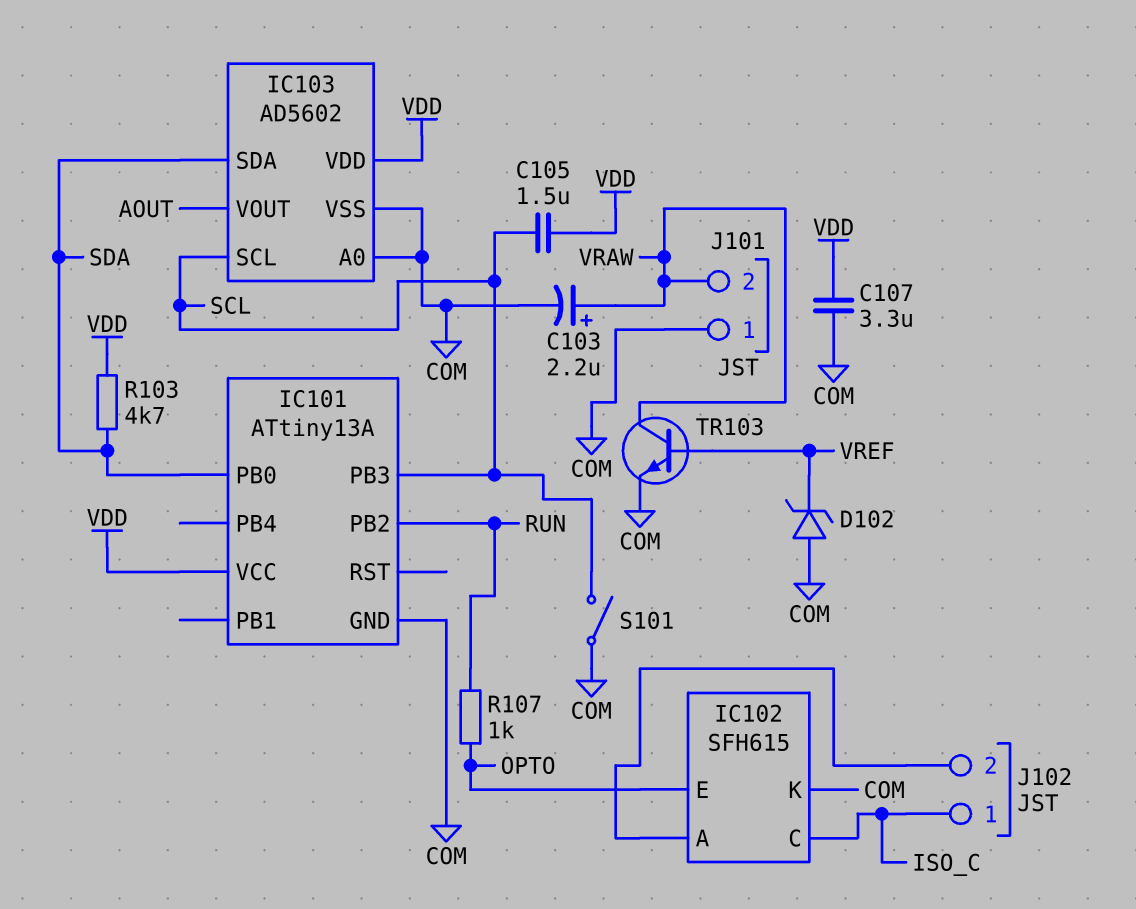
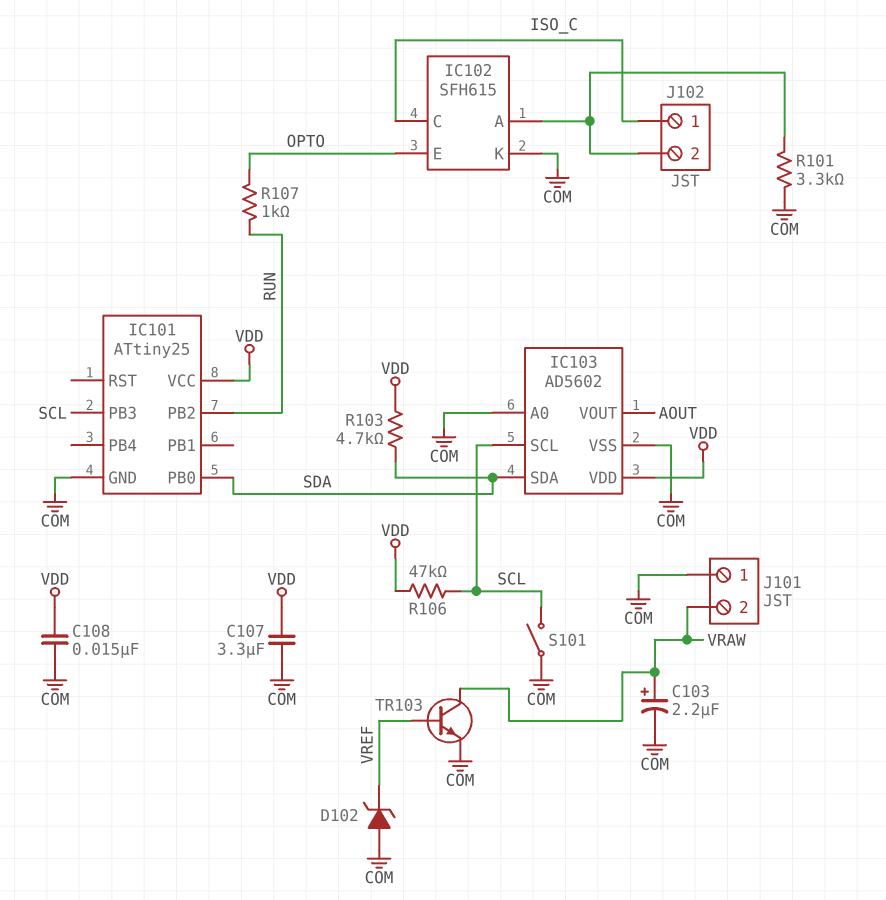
C105: 1.5uF (SCL, VDD) -> none
C108: none -> 15nF (COM, VDD)
IC101: ATtiny13A -> ATtiny25
R101: none -> 3.3k (COM, IC102/A)
R106: none -> 47k (SCL, VDD)

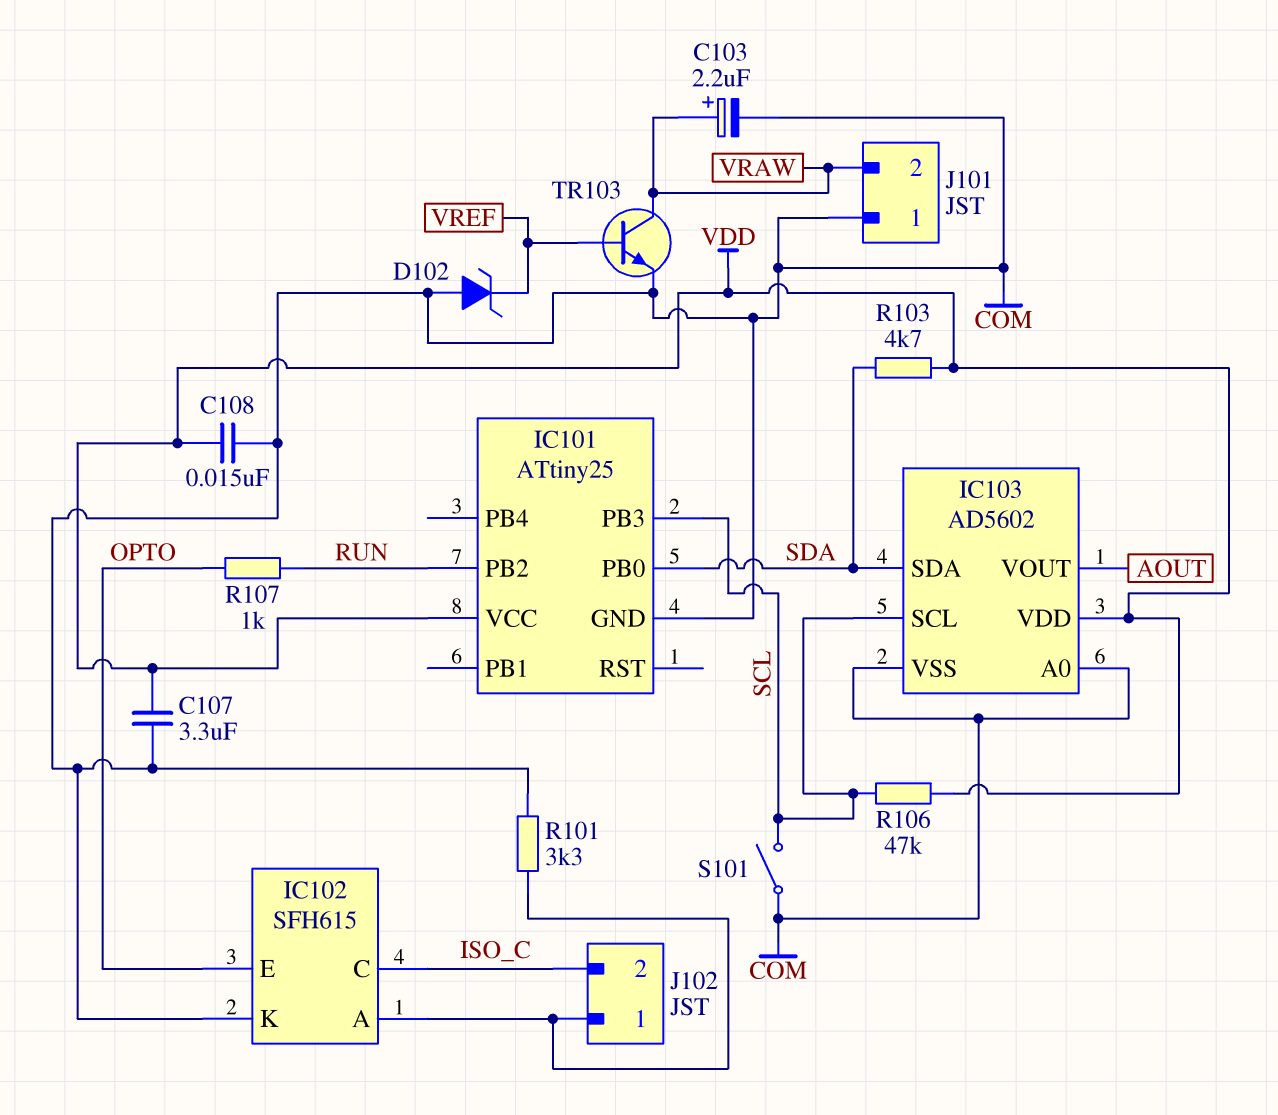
J102 pin 1: ISO_C -> IC102/A
J102 pin 2: IC102/A -> ISO_C

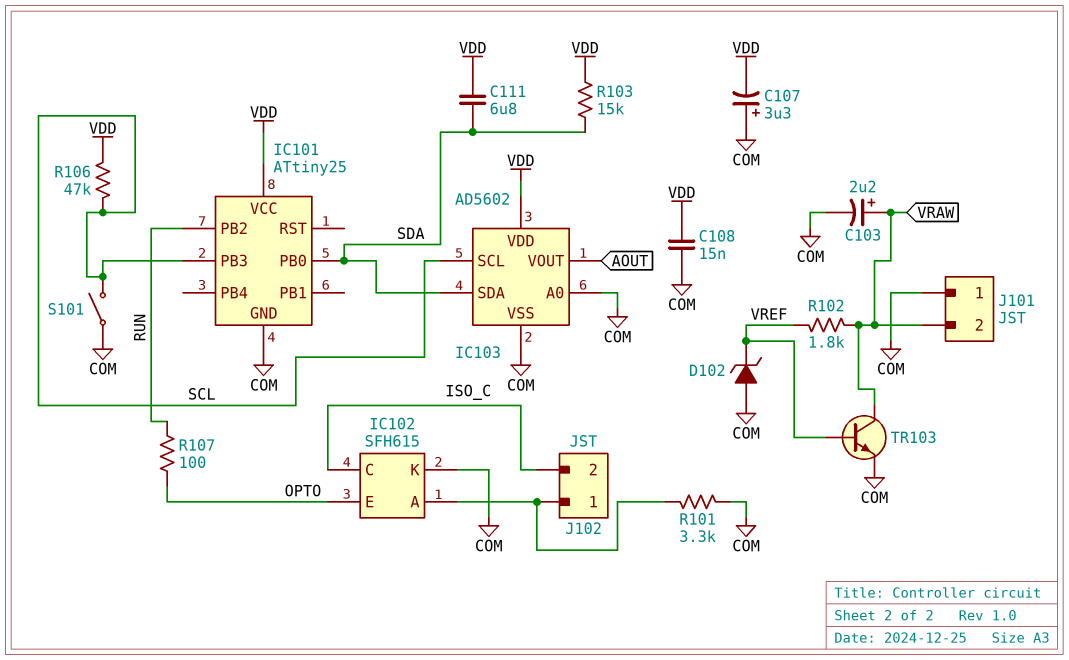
C107: 3.3uF (COM, VDD) -> 3.3uF (plus COM, minus VDD)
C111: none -> 6.8uF (SDA, VDD)
R102: none -> 1.8k (VRAW, VREF)
R103: 4.7k (SDA, VDD) -> 15k (SDA, VDD)
R107: 1k (OPTO, RUN) -> 100 (OPTO, RUN)

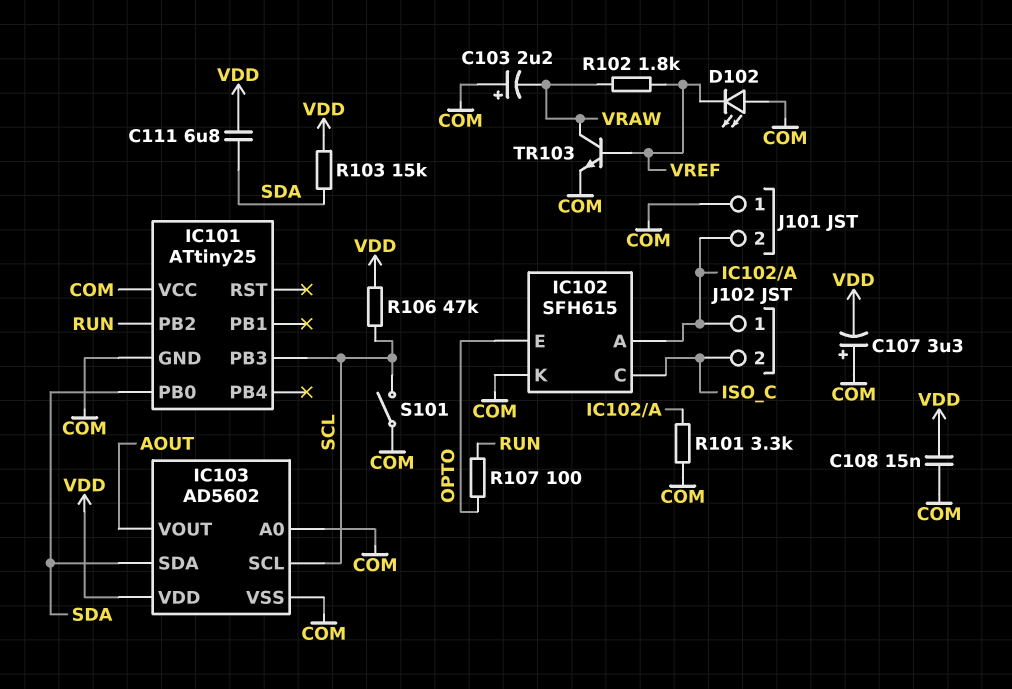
C103: 2.2uF (plus VRAW, minus COM) -> 2.2uF (plus COM, minus VRAW)
D102: zener (A COM, K VREF) -> LED (A COM, K VREF)
IC101 pin VCC: VDD -> COM
J101 pin 2: VRAW -> IC102/A

